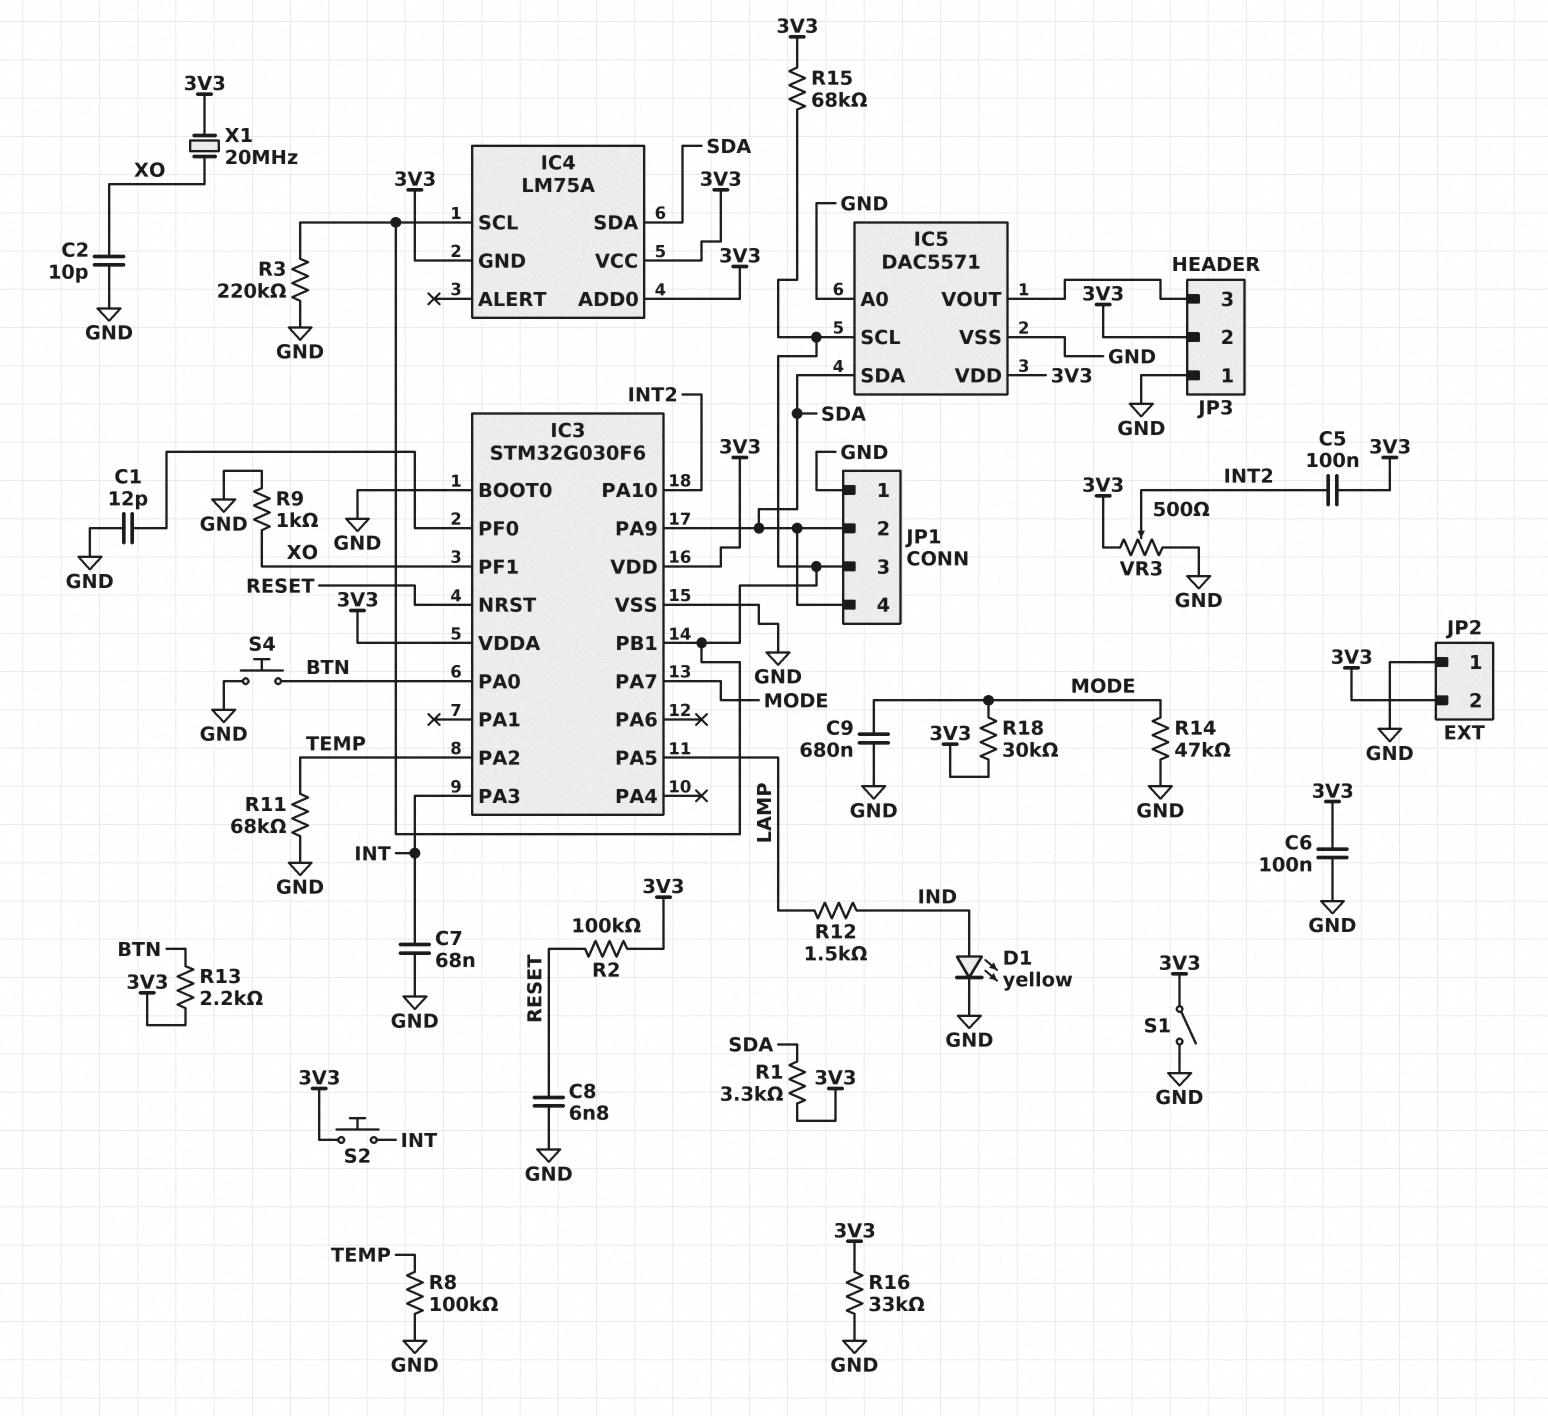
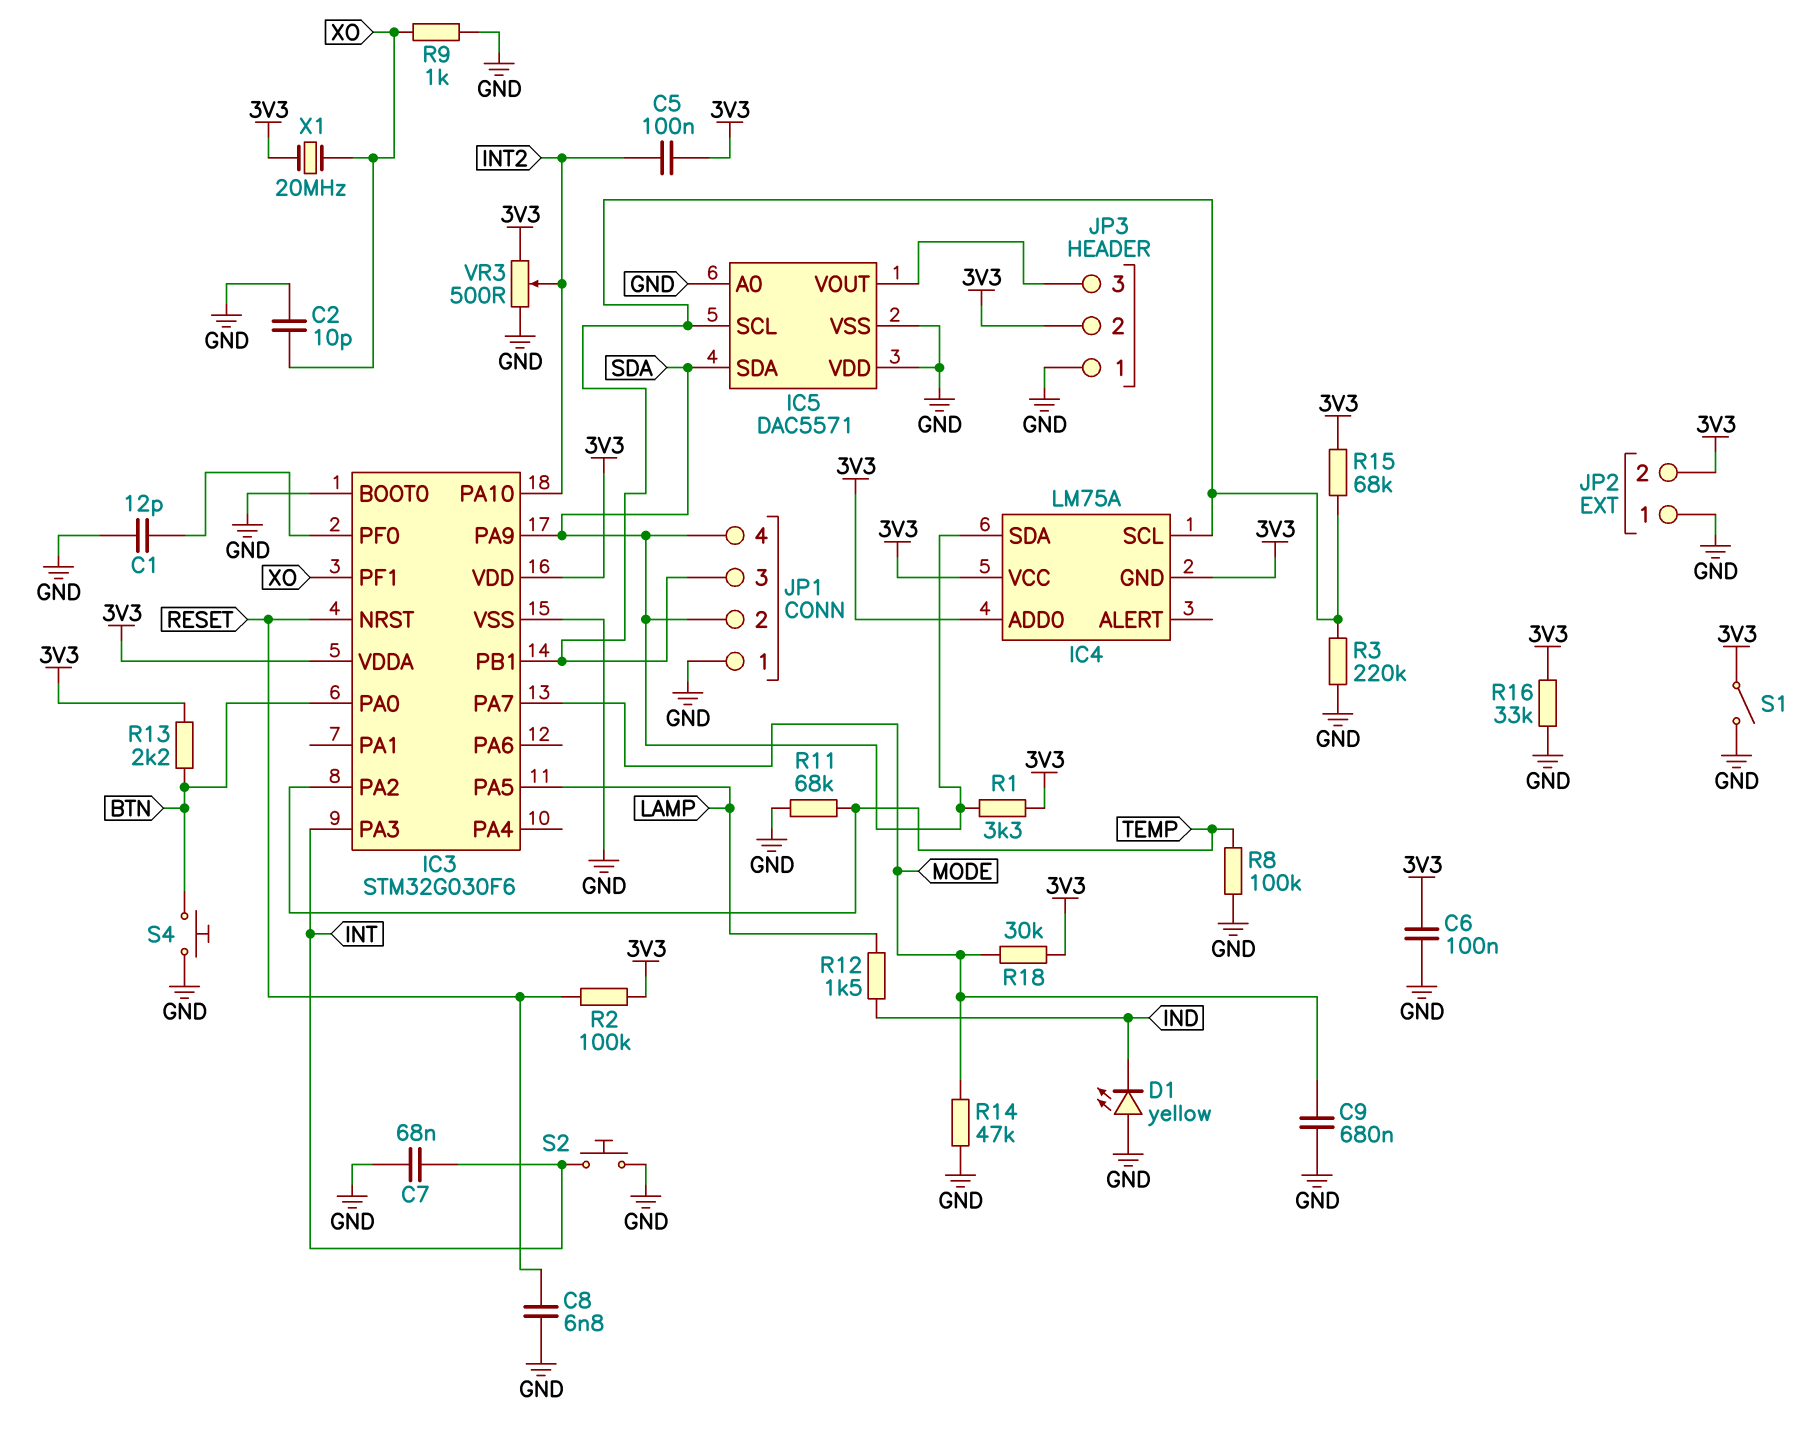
D1: LED yellow (A IND, K GND) -> LED yellow (A GND, K IND)
IC5 pin VDD: 3V3 -> GND
S2: button (3V3, INT) -> button (GND, INT)

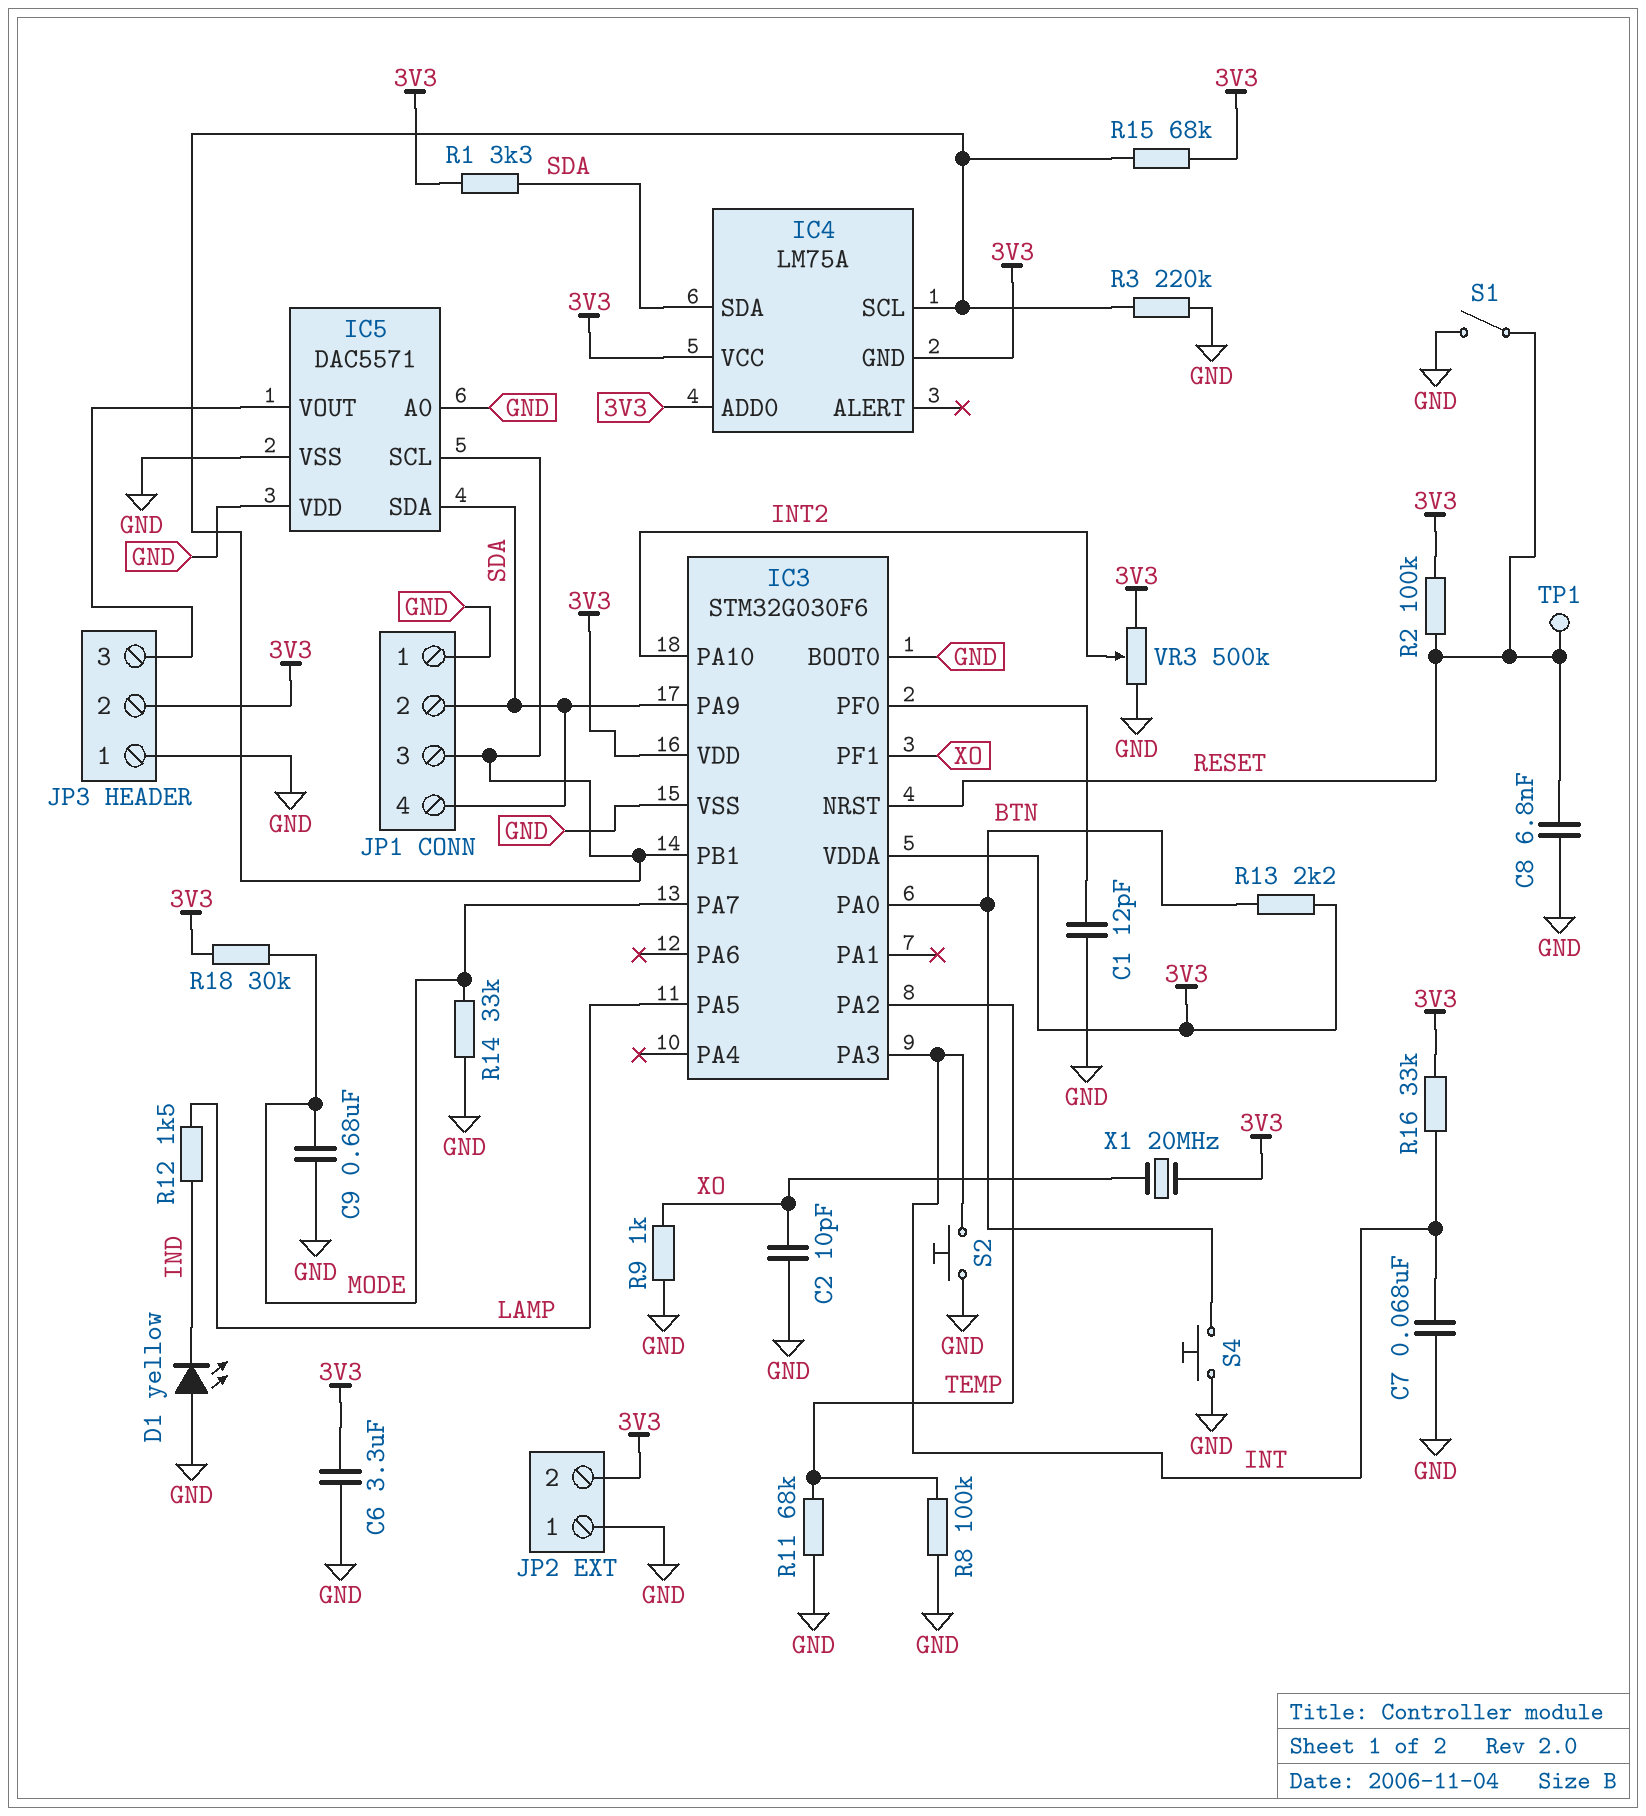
C5: 100nF (3V3, INT2) -> none
C6: 100nF (3V3, GND) -> 3.3uF (3V3, GND)
R14: 47k (GND, MODE) -> 33k (GND, MODE)
R16: 33k (3V3, GND) -> 33k (3V3, INT)
S1: switch (3V3, GND) -> switch (GND, RESET)
TP1: none -> test point (RESET)
VR3: 500 (3V3, GND, wiper INT2) -> 500k (3V3, GND, wiper INT2)

